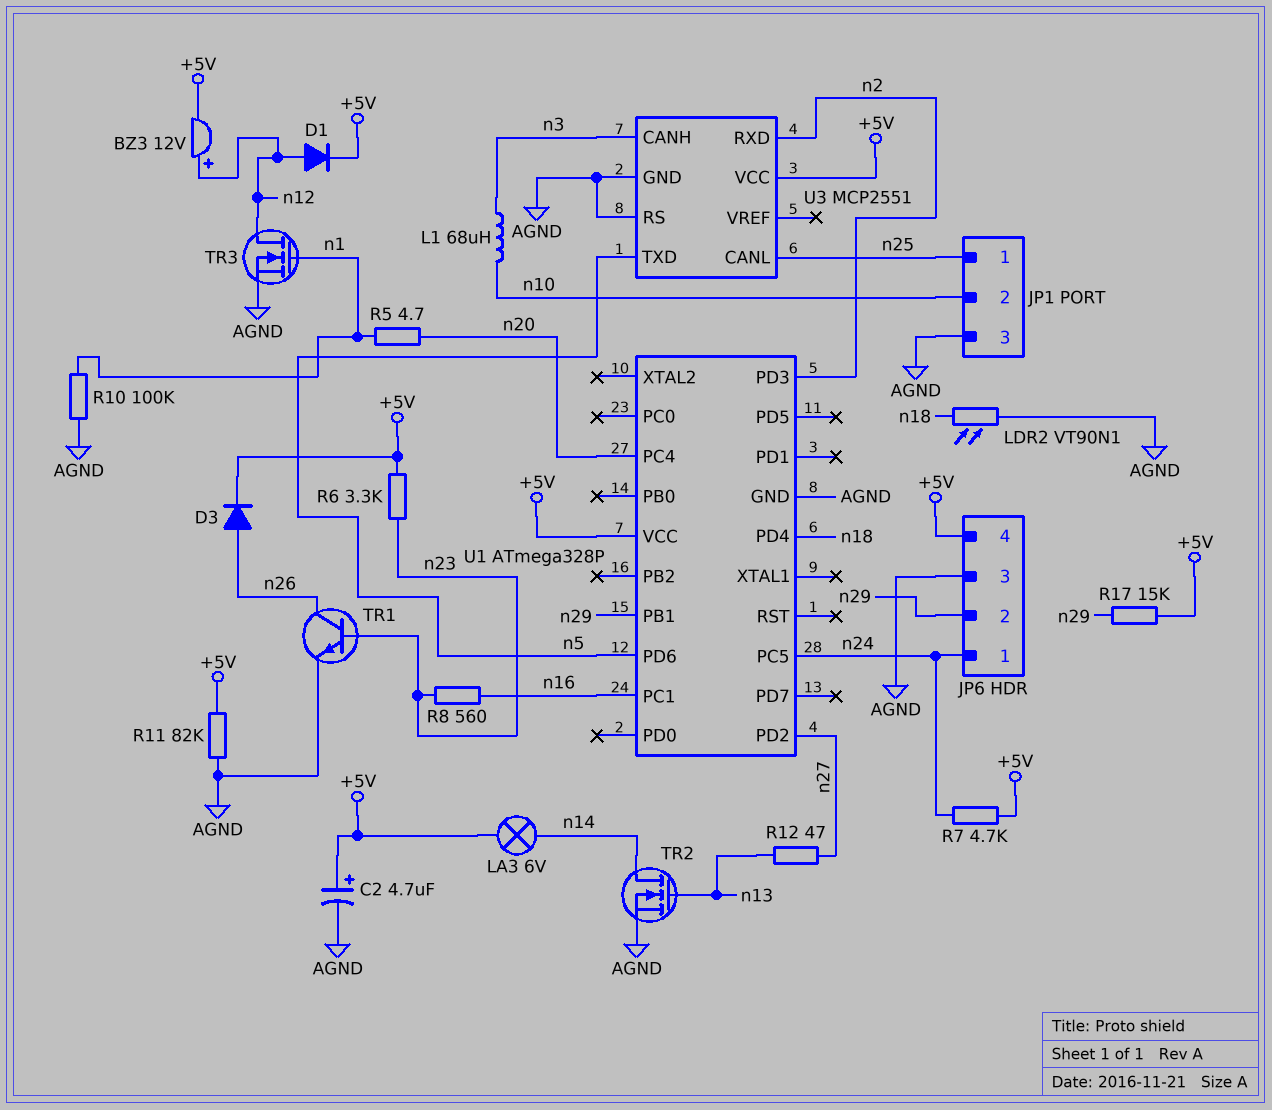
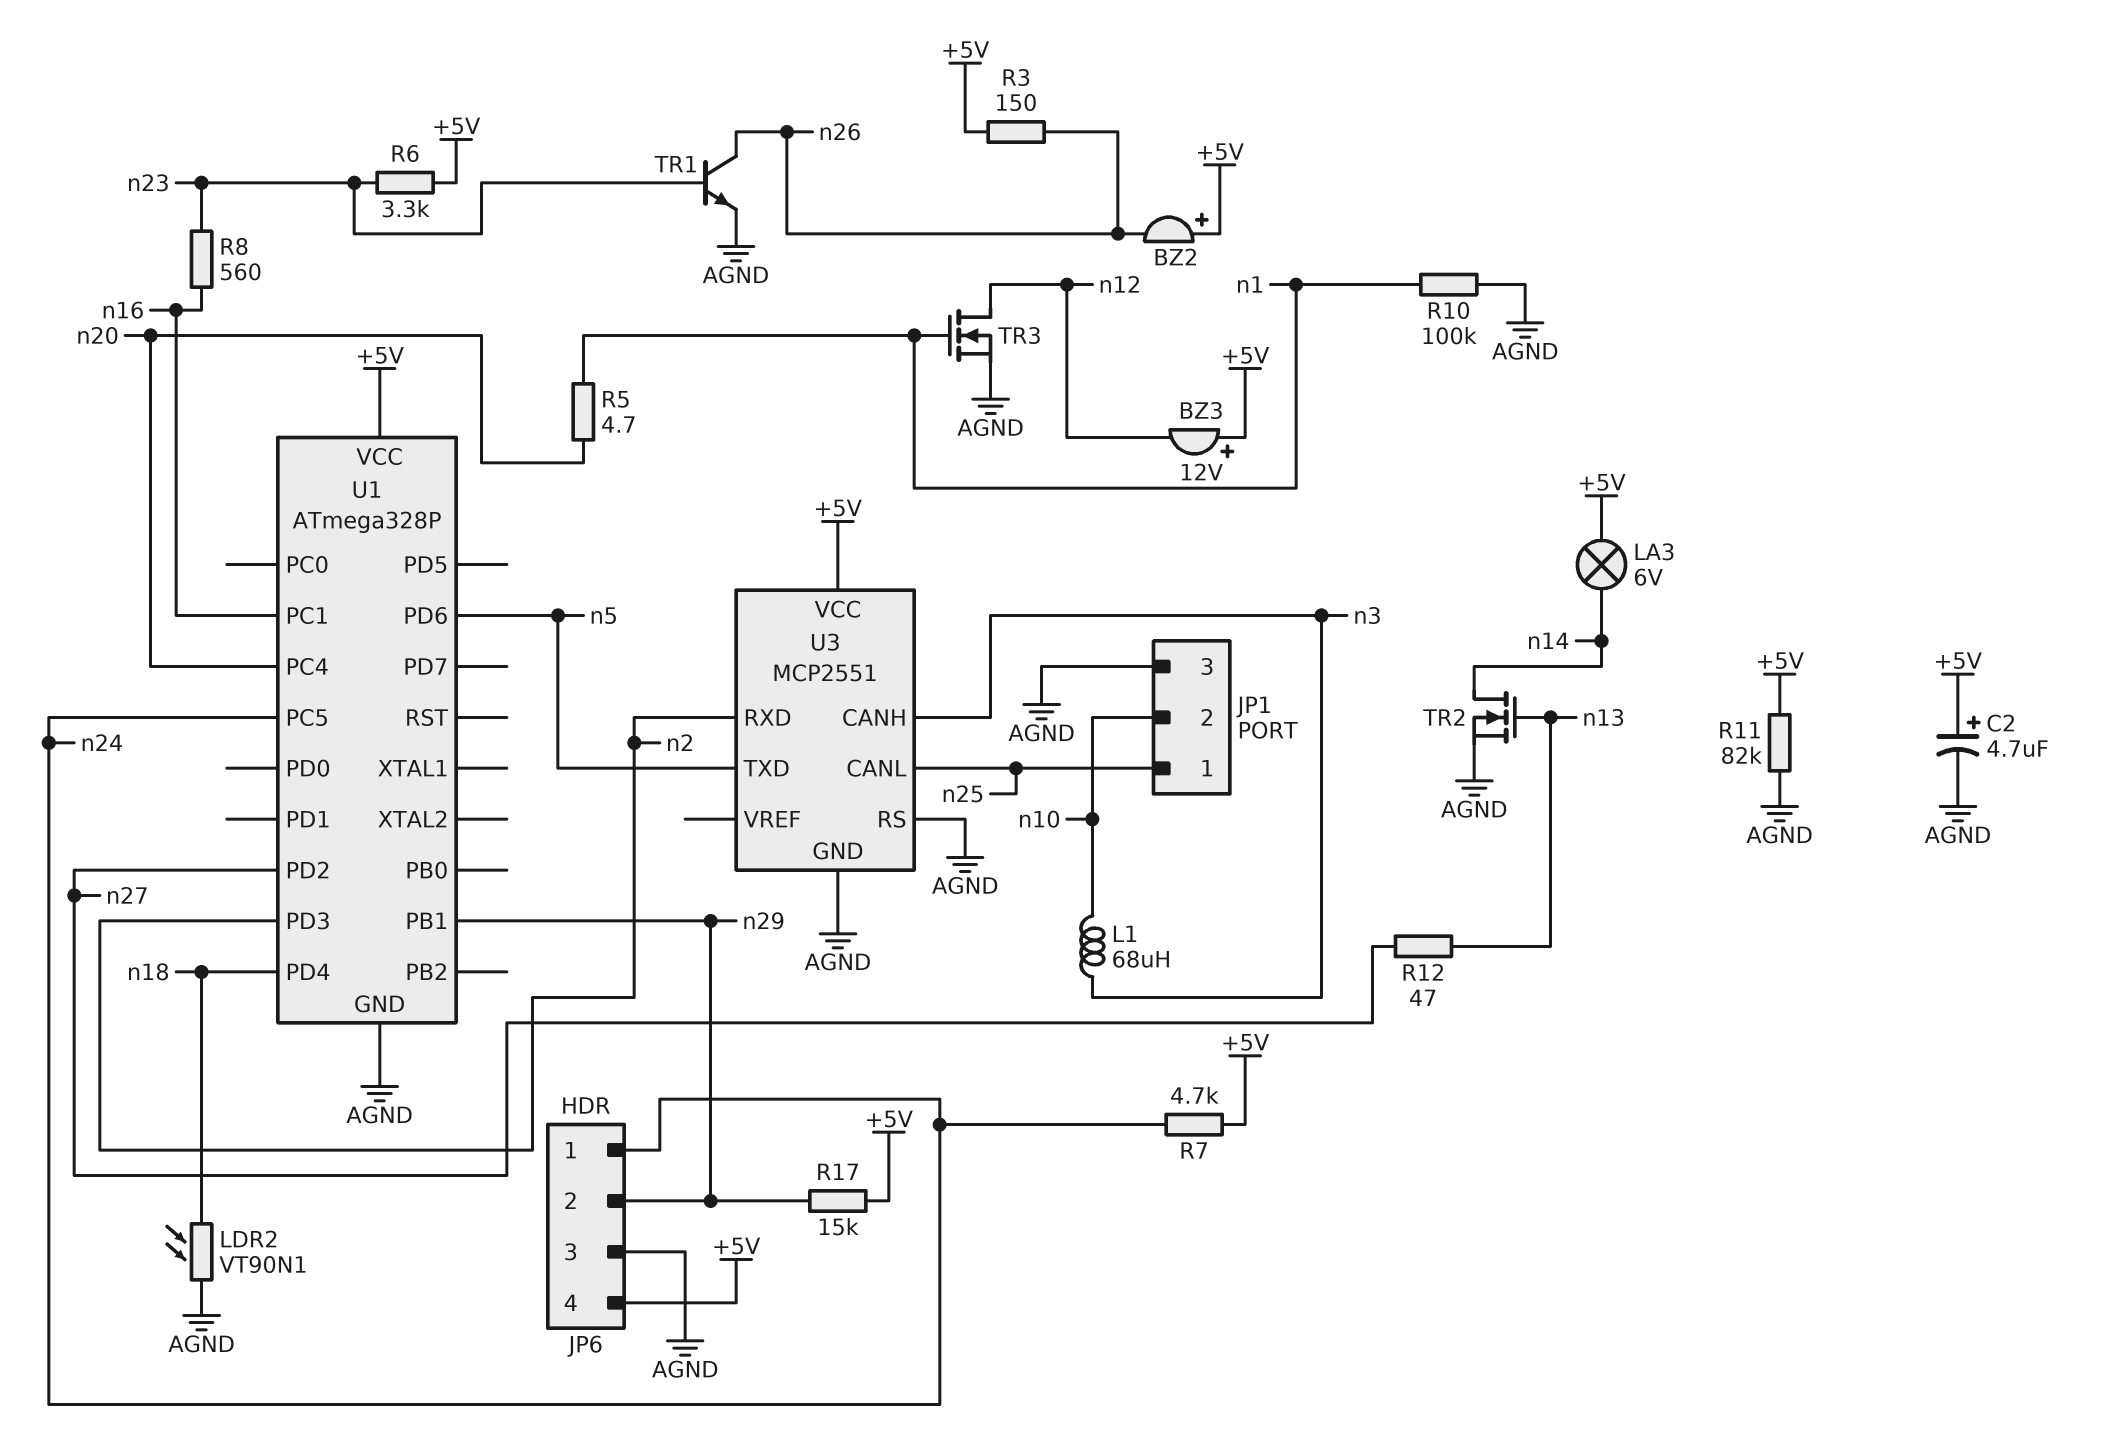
BZ2: none -> buzzer (plus +5V, minus n26)
BZ3: buzzer 12V (plus n12, minus +5V) -> buzzer 12V (plus +5V, minus n12)
D1: diode (A n12, K +5V) -> none
D3: diode (A n26, K +5V) -> none
R3: none -> 150 (+5V, n26)

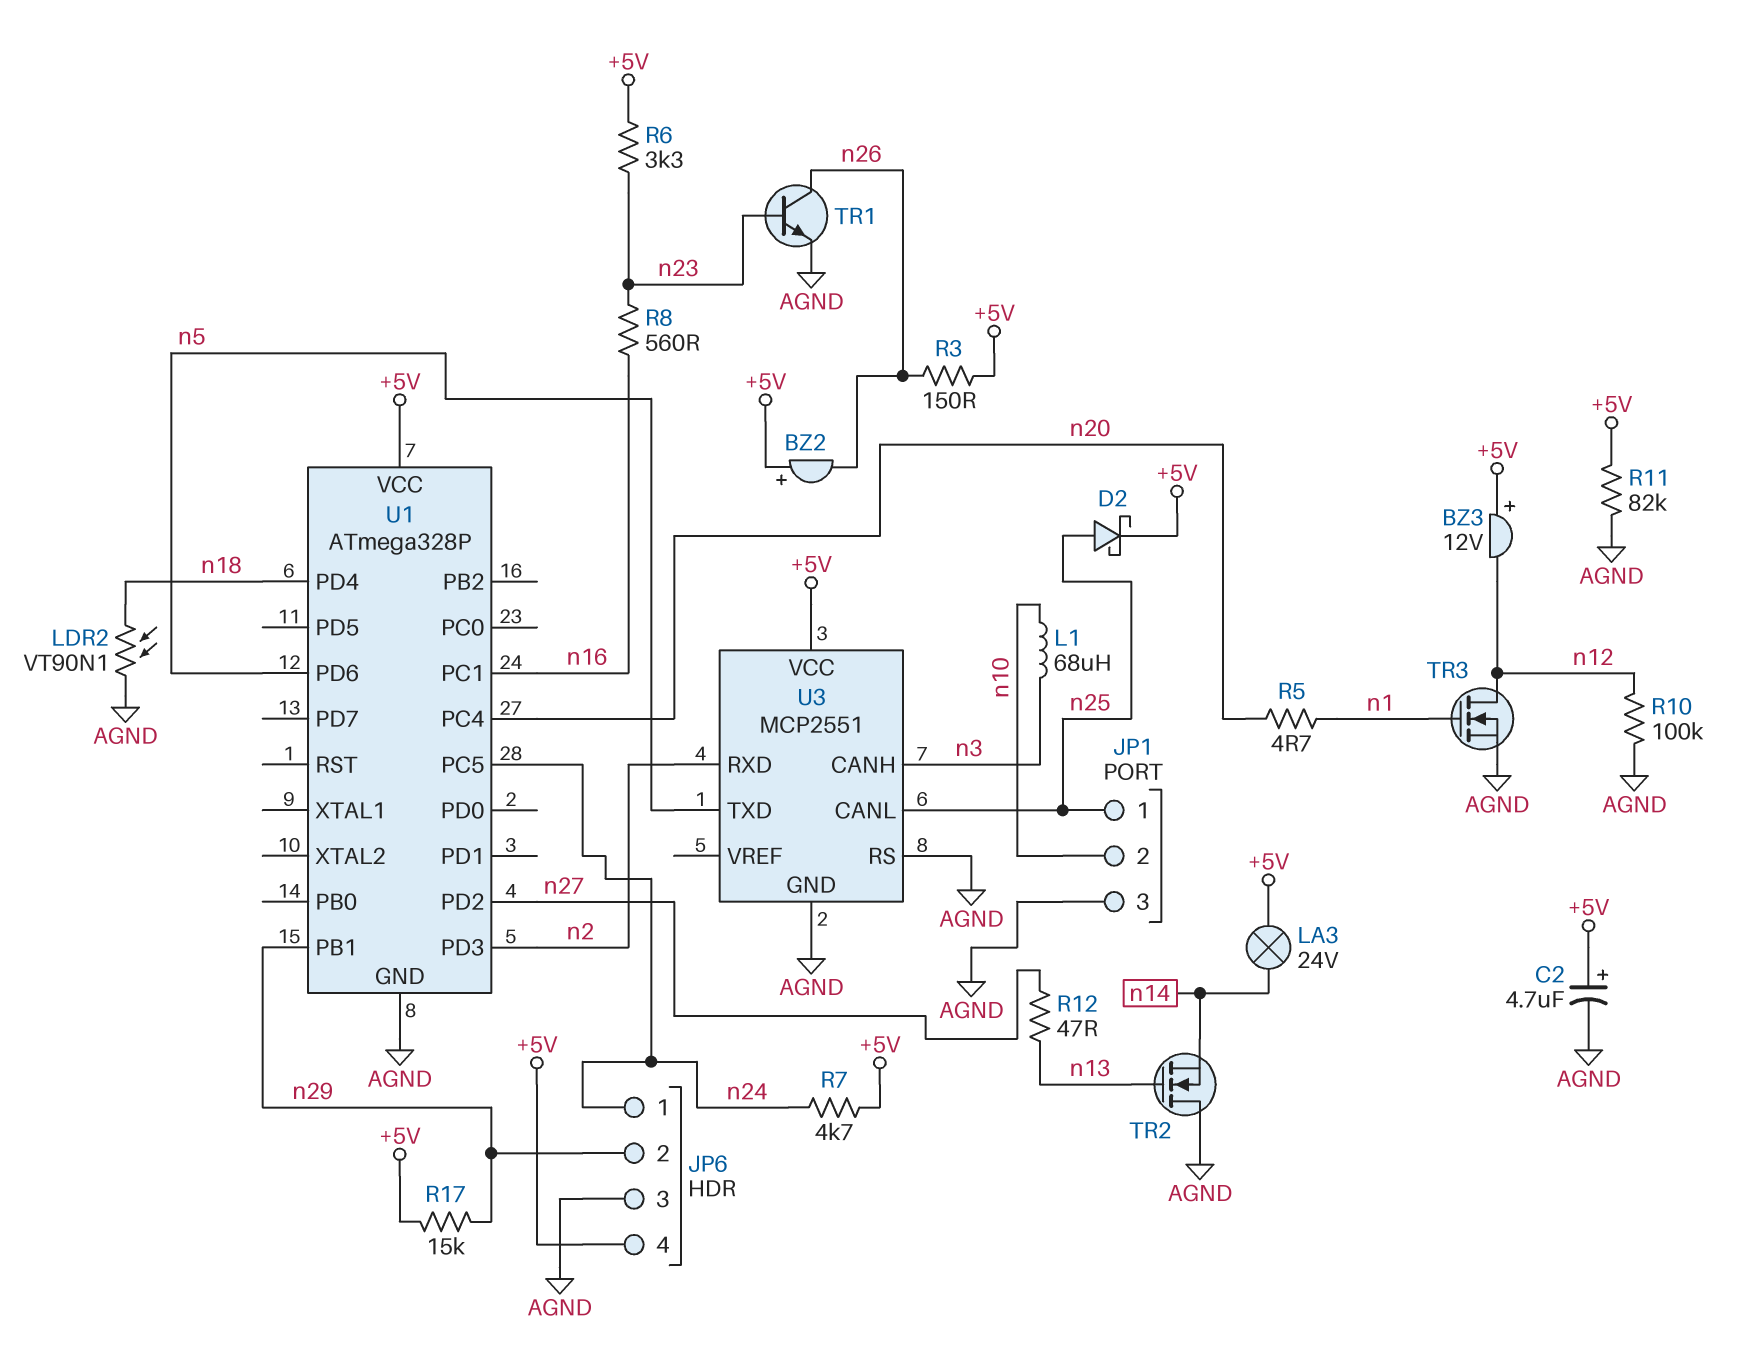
D2: none -> schottky (A n25, K +5V)
LA3: lamp 6V (+5V, n14) -> lamp 24V (+5V, n14)
R10: 100k (AGND, n1) -> 100k (AGND, n12)
TR2: NMOS (G n13, D n14, S AGND) -> NMOS (G n13, D AGND, S n14)

